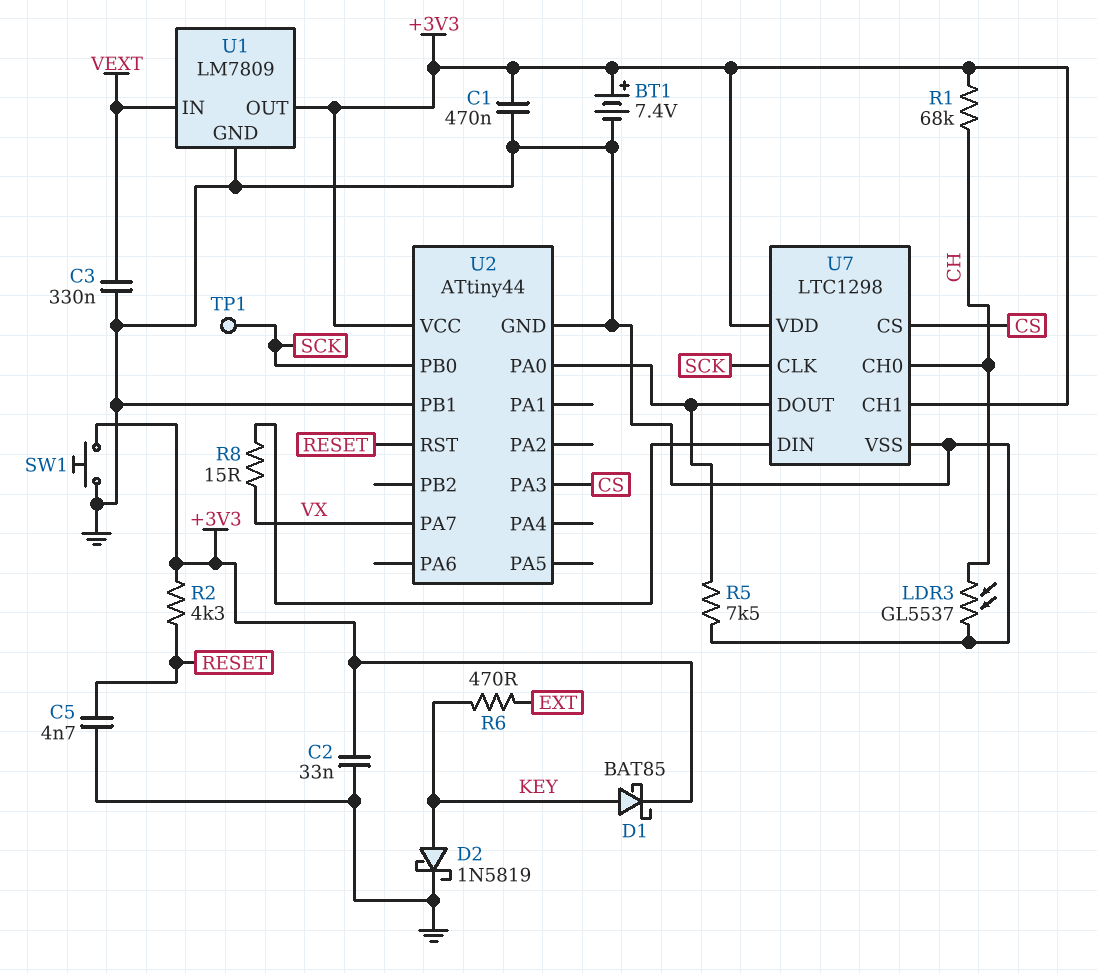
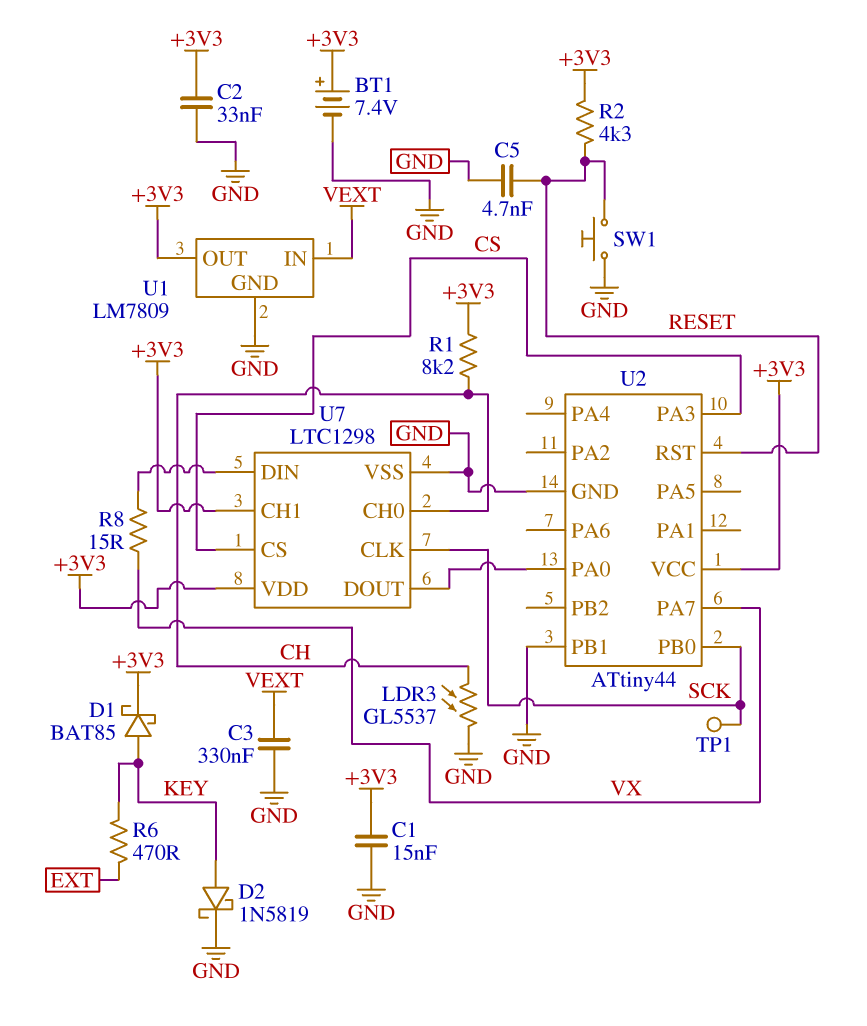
C1: 470nF (+3V3, GND) -> 15nF (+3V3, GND)
R1: 68k (+3V3, CH) -> 8.2k (+3V3, CH)
R5: 7.5k (GND, U2/PA0) -> none
SW1: button (+3V3, GND) -> button (GND, RESET)

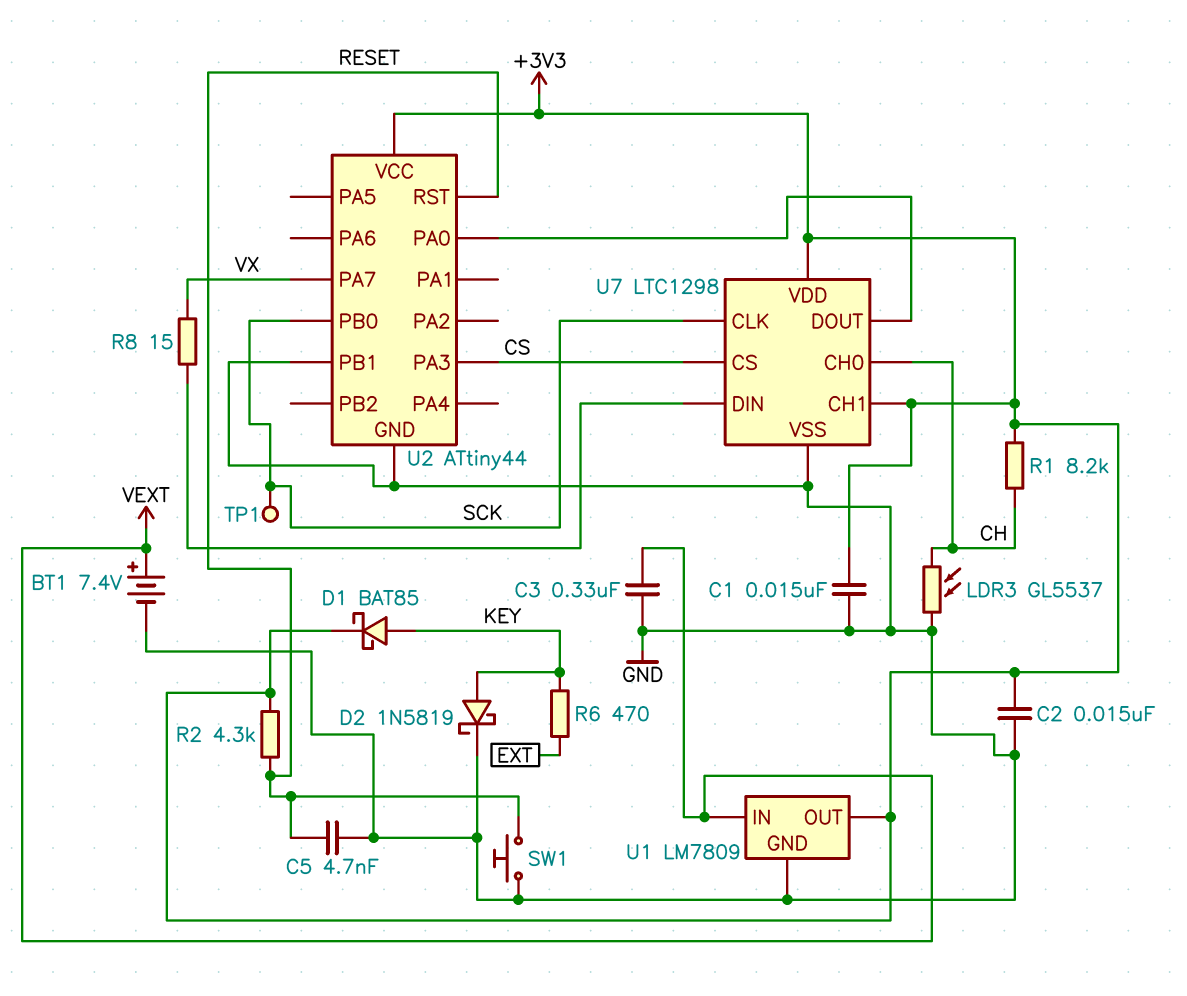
BT1: 7.4V (plus +3V3, minus GND) -> 7.4V (plus VEXT, minus GND)
C2: 33nF (+3V3, GND) -> 15nF (+3V3, GND)

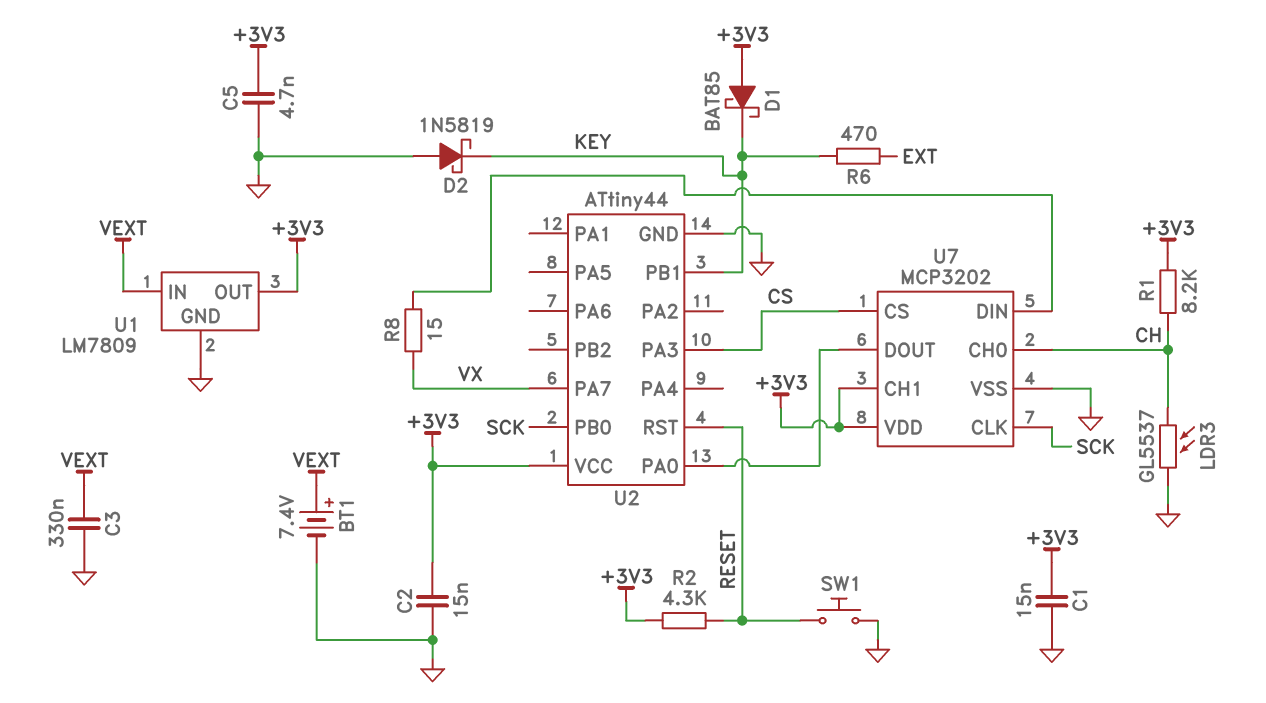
C5: 4.7nF (GND, RESET) -> 4.7nF (+3V3, GND)
D1: schottky BAT85 (A KEY, K +3V3) -> schottky BAT85 (A +3V3, K KEY)
D2: schottky 1N5819 (A KEY, K GND) -> schottky 1N5819 (A GND, K KEY)
TP1: test point (SCK) -> none
U2 pin PB1: GND -> KEY
U7: LTC1298 -> MCP3202

